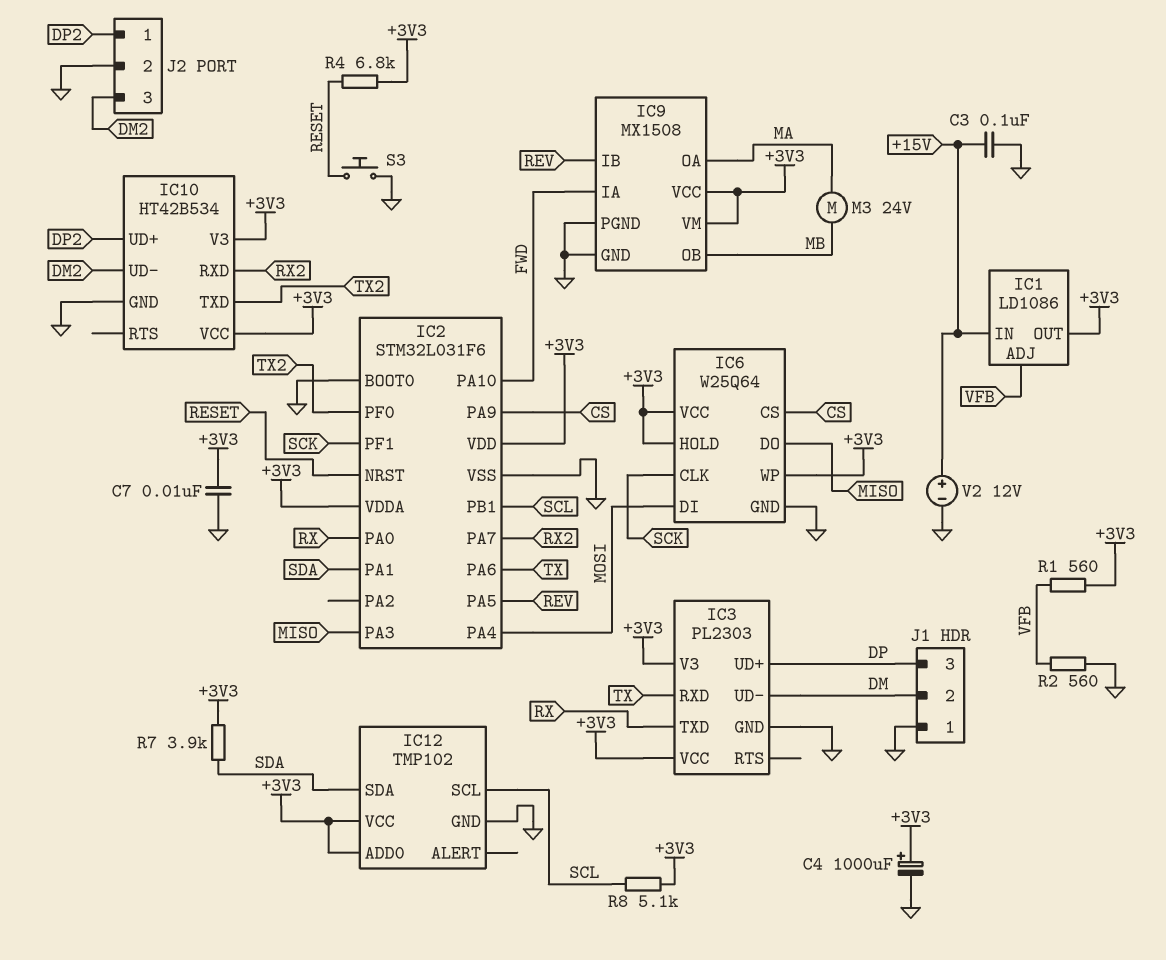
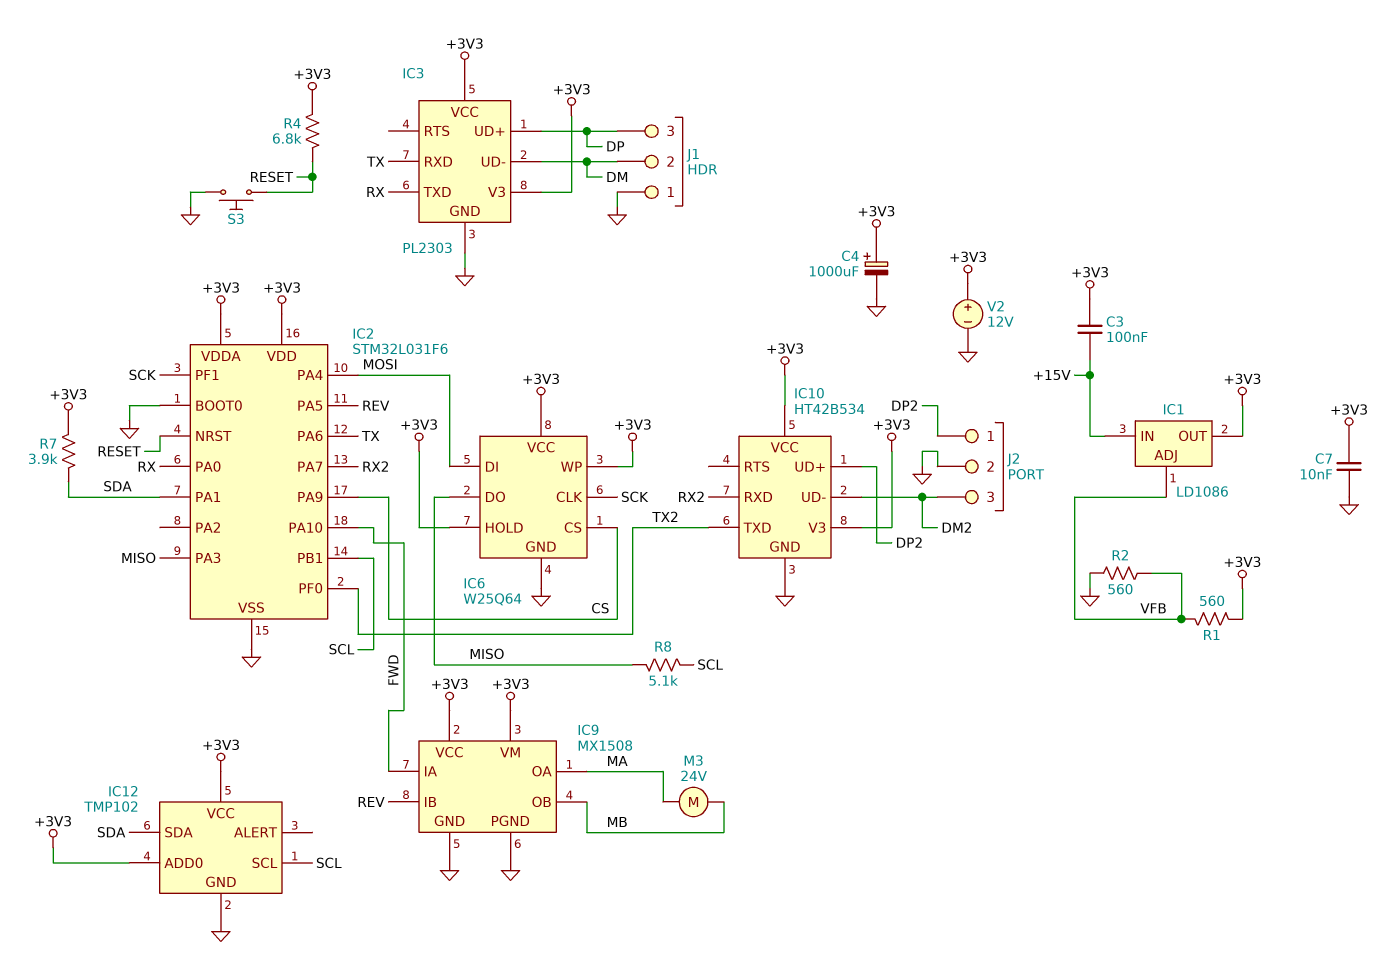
C3: 100nF (+15V, GND) -> 100nF (+3V3, +15V)
R8: 5.1k (+3V3, SCL) -> 5.1k (MISO, SCL)
V2: 12V (plus +15V, minus GND) -> 12V (plus +3V3, minus GND)

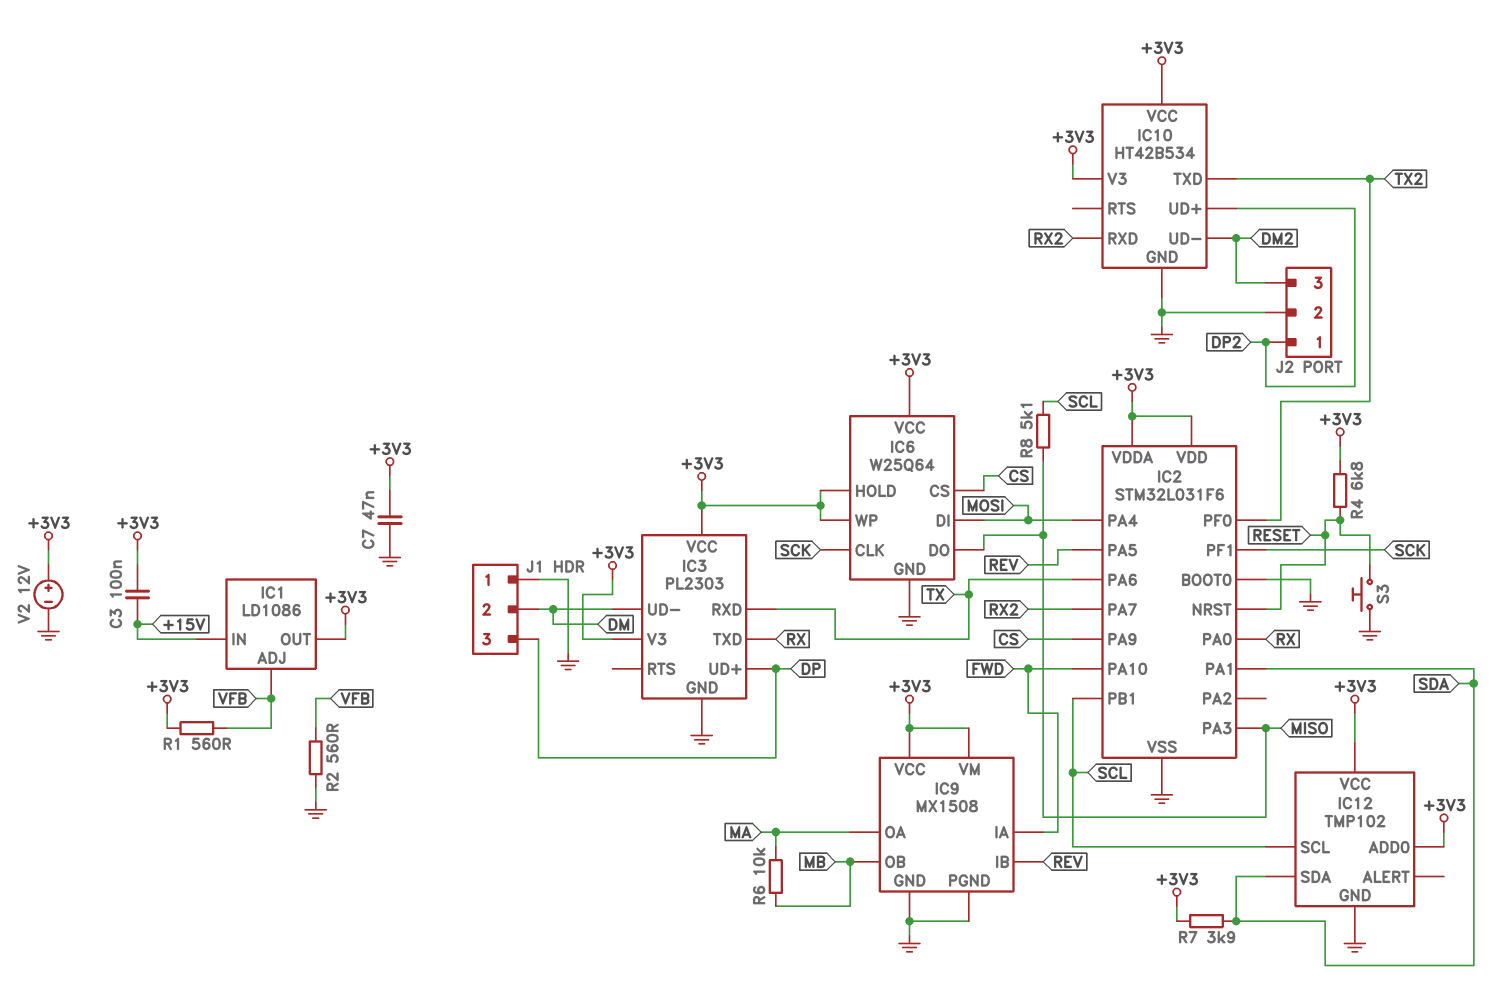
C4: 1000uF (plus +3V3, minus GND) -> none
C7: 10nF (+3V3, GND) -> 47nF (+3V3, GND)
M3: motor 24V (MA, MB) -> none
R6: none -> 10k (MA, MB)

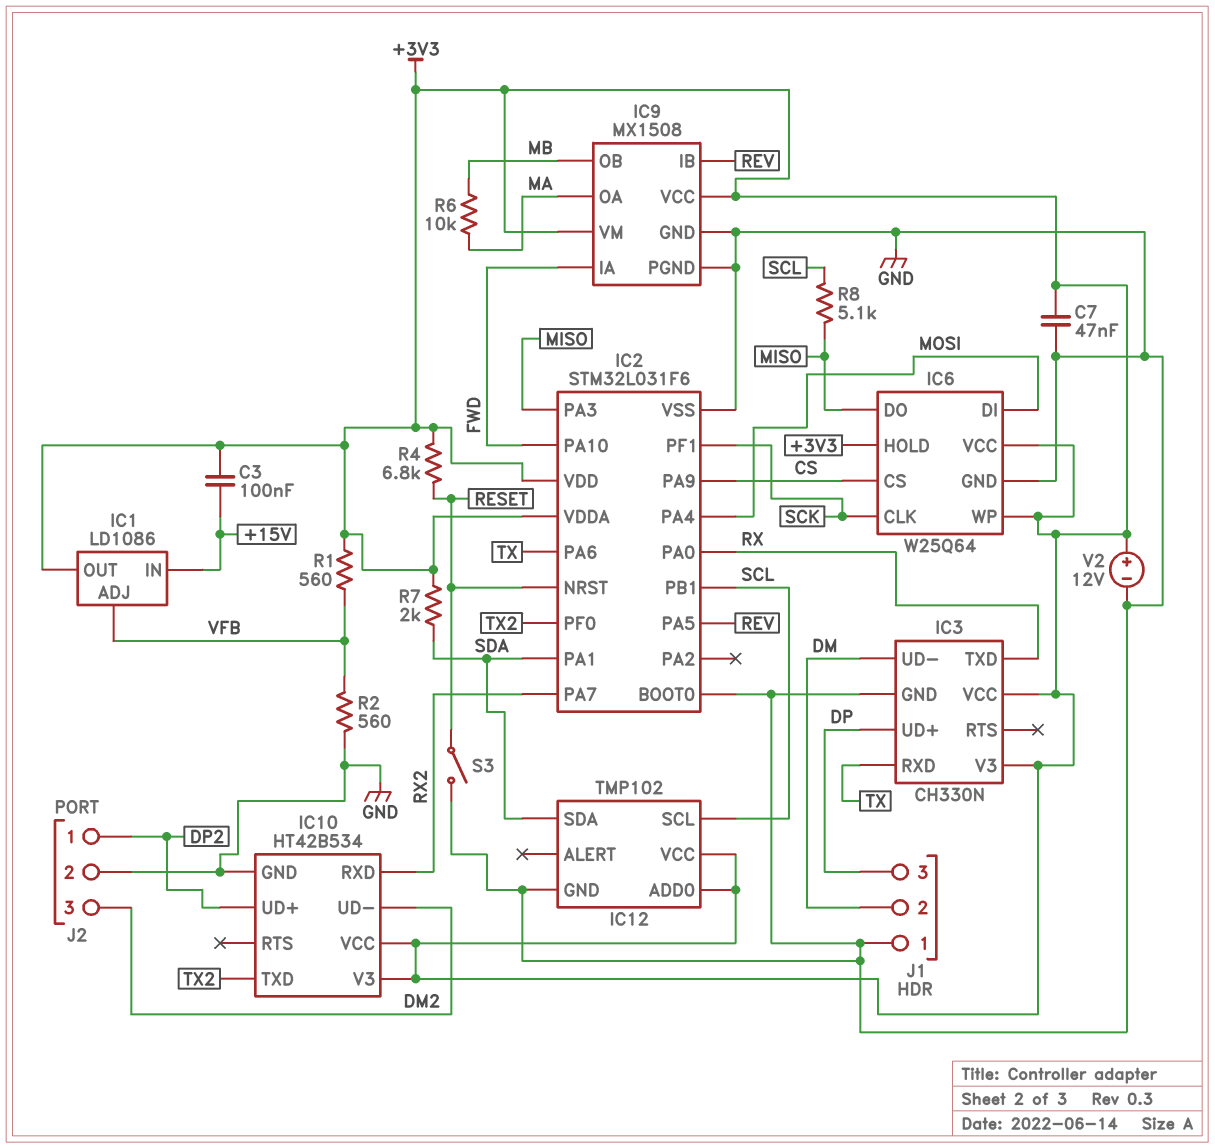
IC3: PL2303 -> CH330N
R7: 3.9k (+3V3, SDA) -> 2k (+3V3, SDA)
S3: button (GND, RESET) -> switch (GND, RESET)

